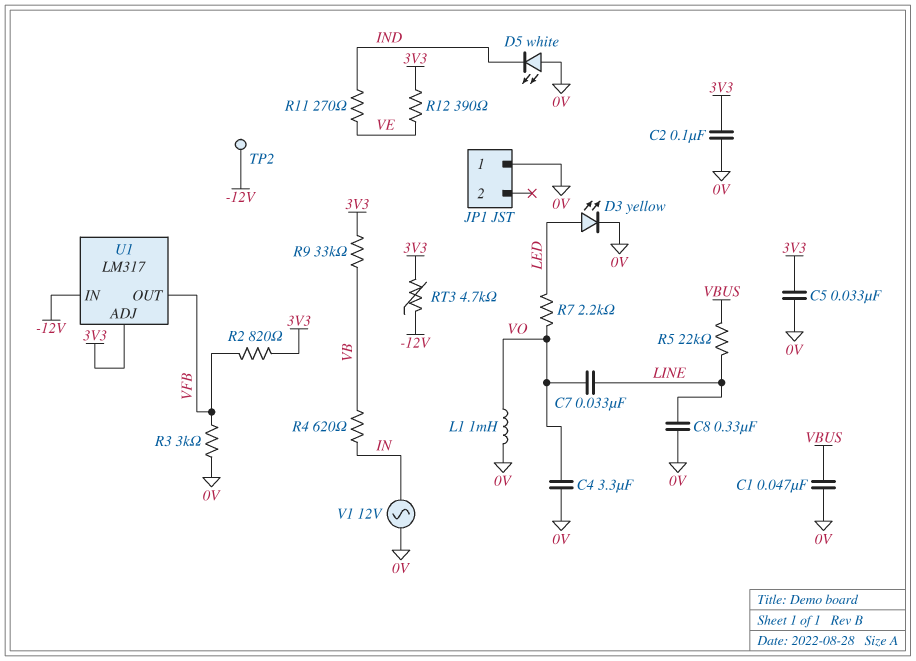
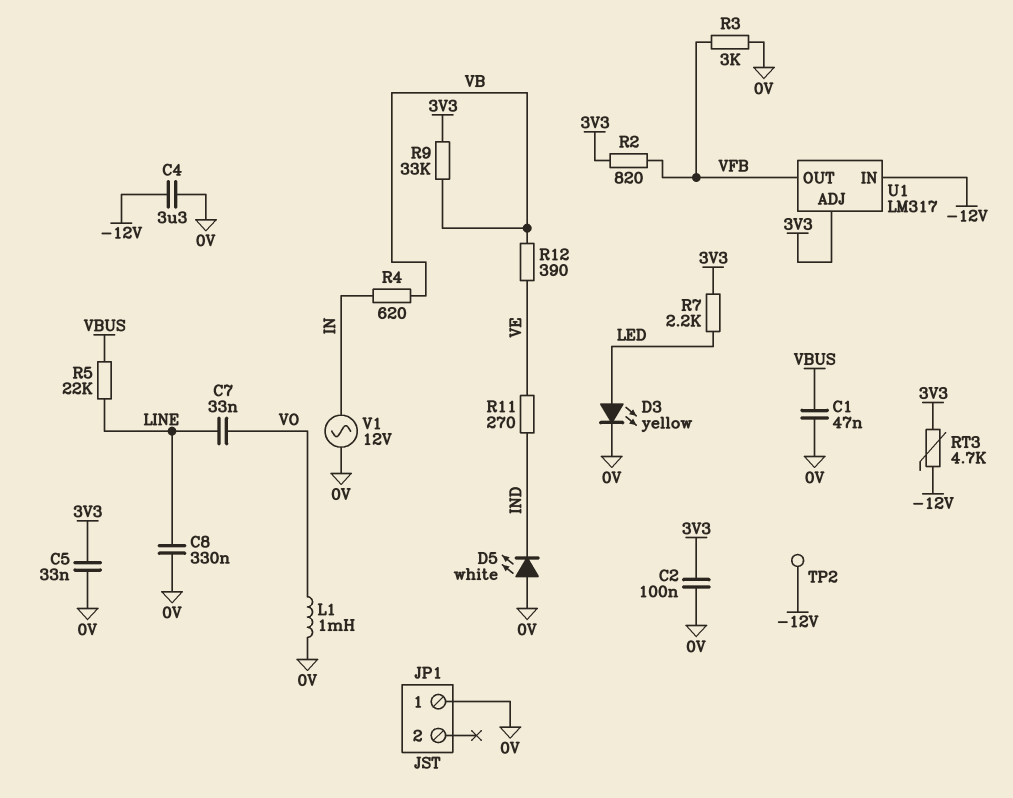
C4: 3.3uF (0V, VO) -> 3.3uF (-12V, 0V)
R7: 2.2k (LED, VO) -> 2.2k (3V3, LED)
R12: 390 (3V3, VE) -> 390 (VB, VE)

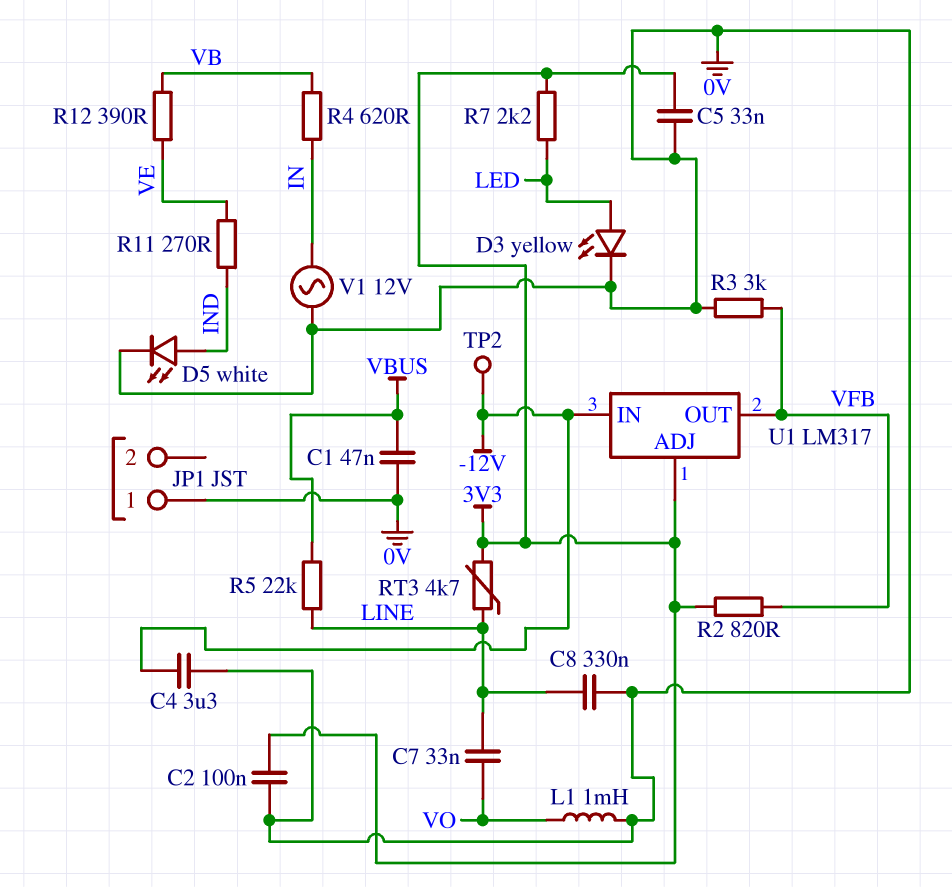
D5: LED white (A 0V, K IND) -> LED white (A IND, K 0V)
R9: 33k (3V3, VB) -> none
RT3: 4.7k (-12V, 3V3) -> 4.7k (3V3, LINE)

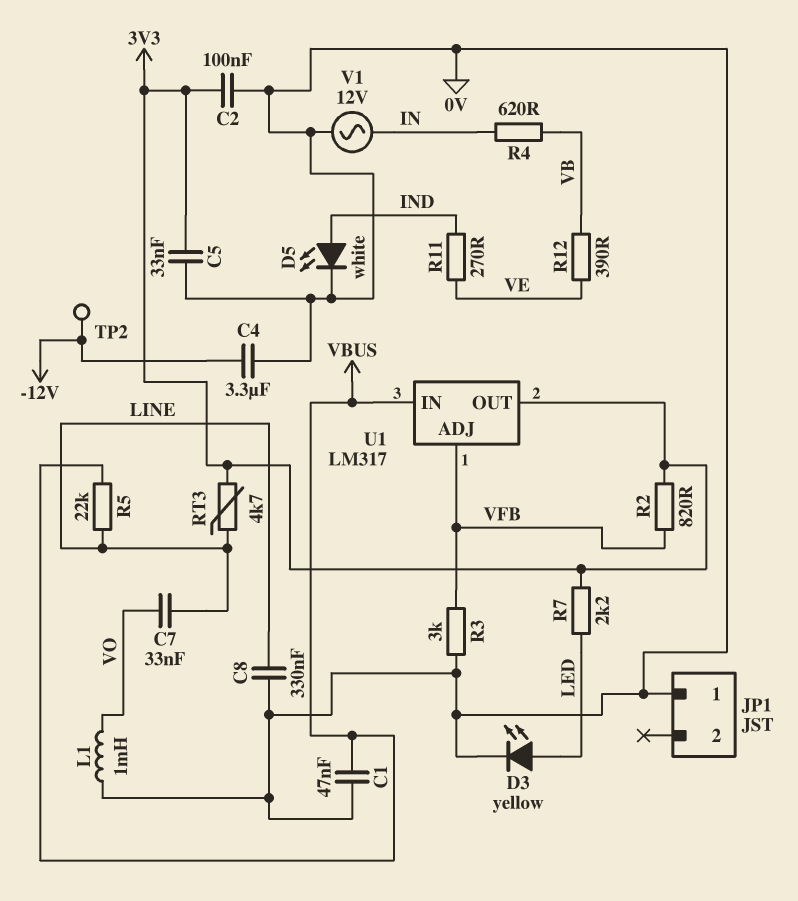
U1 pin ADJ: 3V3 -> VFB
U1 pin IN: -12V -> VBUS
U1 pin OUT: VFB -> 3V3

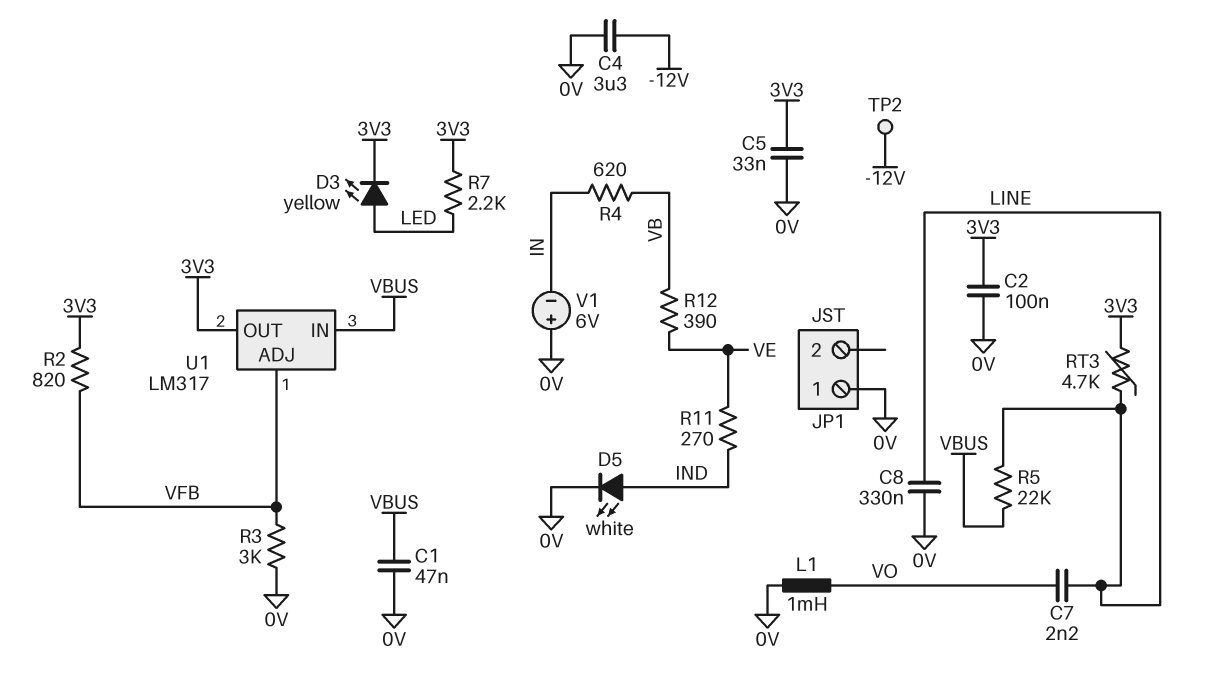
C7: 33nF (LINE, VO) -> 2.2nF (LINE, VO)
D3: LED yellow (A LED, K 0V) -> LED yellow (A LED, K 3V3)
V1: AC 12V (0V, IN) -> 6V (plus 0V, minus IN)

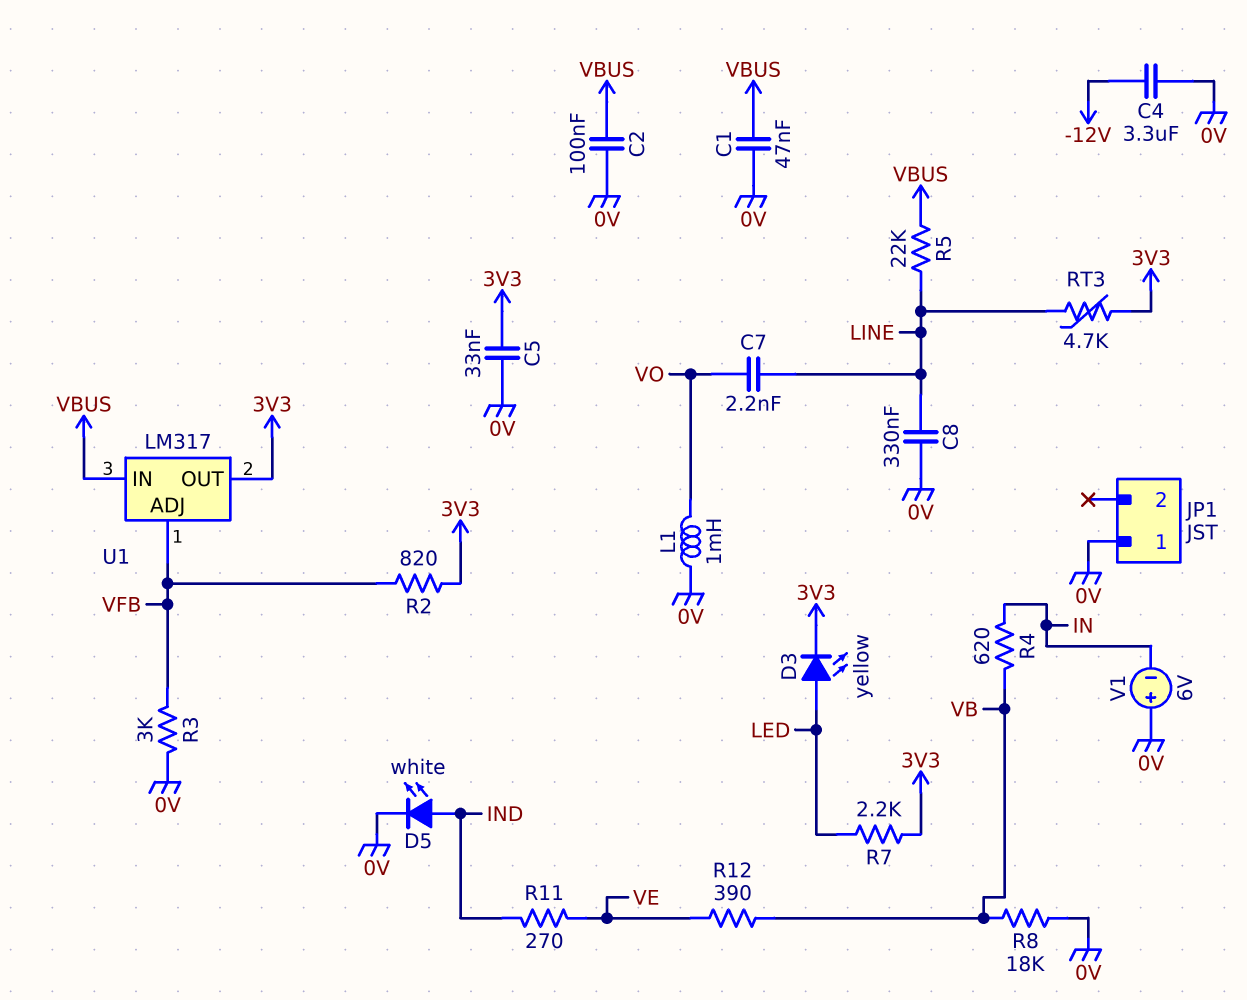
C2: 100nF (0V, 3V3) -> 100nF (0V, VBUS)
R8: none -> 18k (0V, VB)
TP2: test point (-12V) -> none

